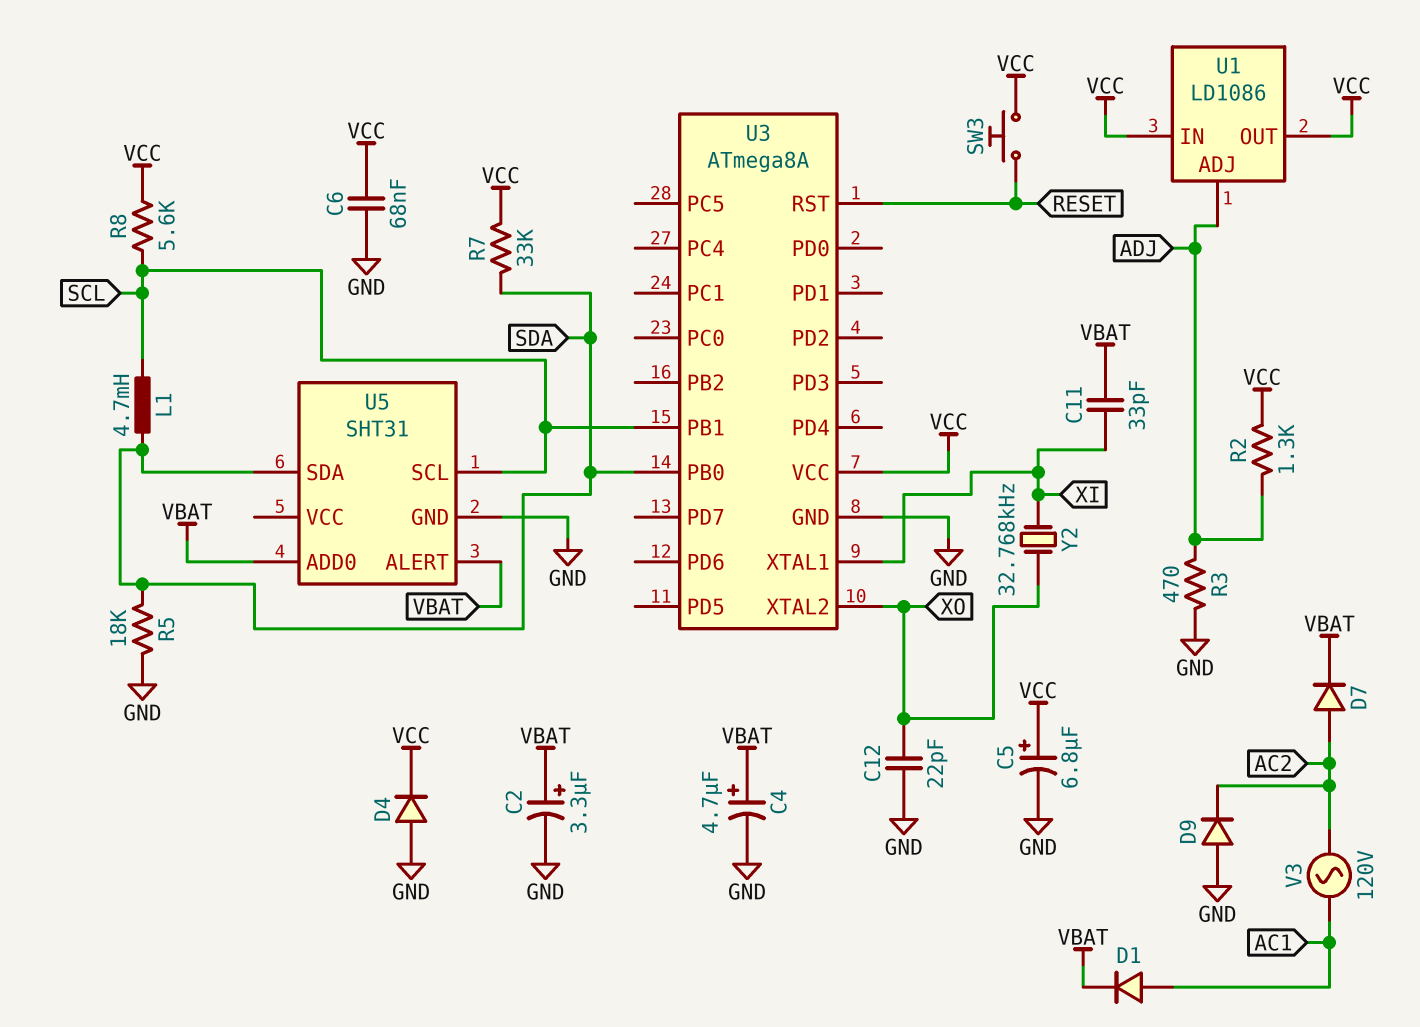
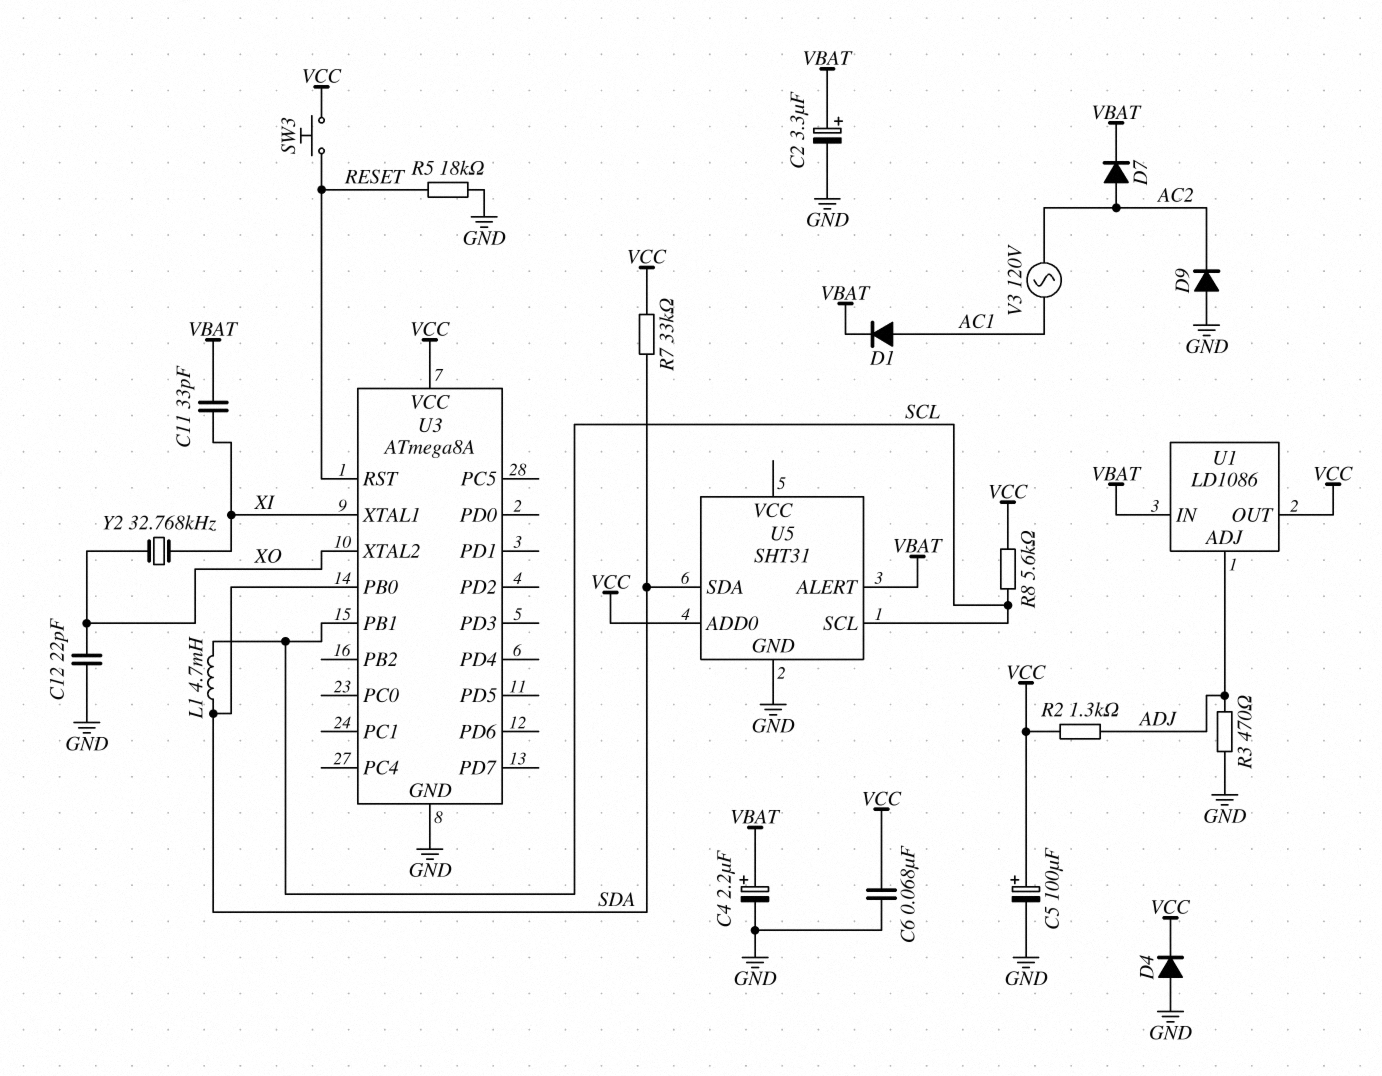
C4: 4.7uF (plus VBAT, minus GND) -> 2.2uF (plus VBAT, minus GND)
C5: 6.8uF (plus VCC, minus GND) -> 100uF (plus VCC, minus GND)
R5: 18k (GND, SDA) -> 18k (GND, RESET)
U1 pin IN: VCC -> VBAT
U5 pin ADD0: VBAT -> VCC

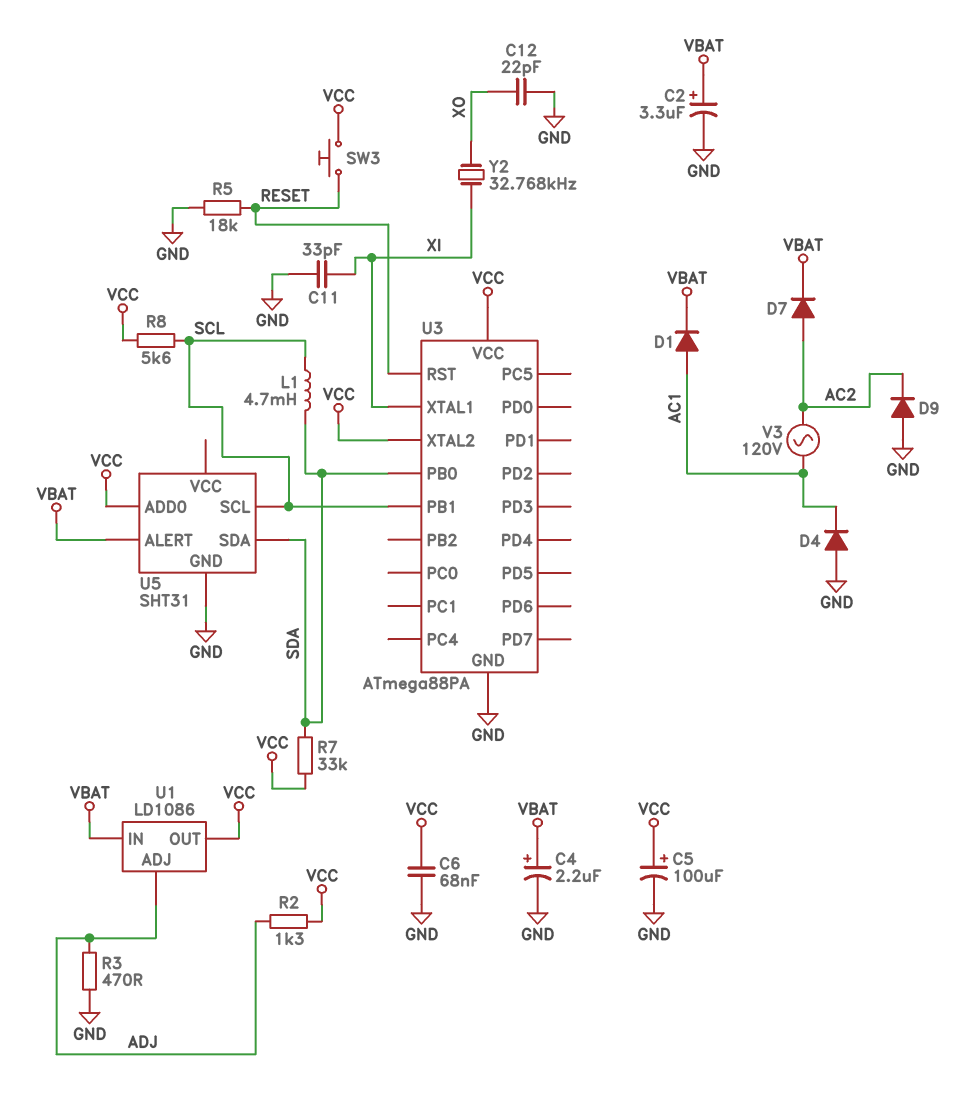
C11: 33pF (VBAT, XI) -> 33pF (GND, XI)
D4: diode (A GND, K VCC) -> diode (A GND, K AC1)
U3: ATmega8A -> ATmega88PA
U3 pin XTAL2: XO -> VCC

